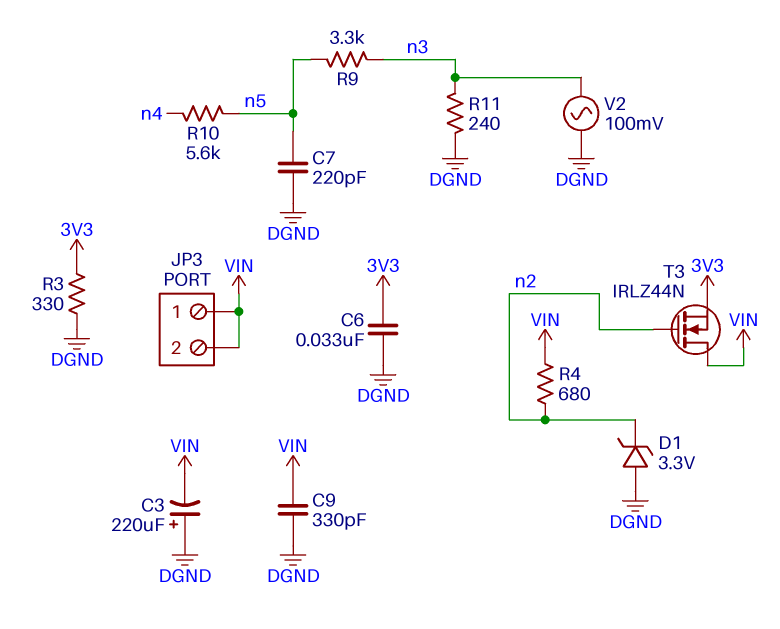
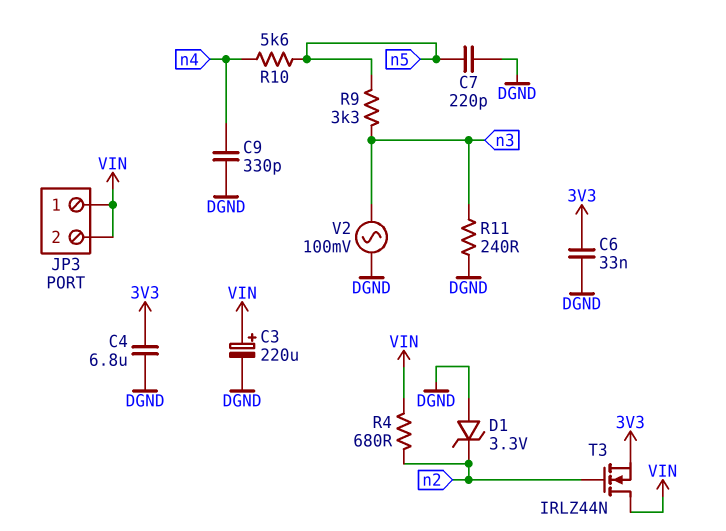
C3: 220uF (plus DGND, minus VIN) -> 220uF (plus VIN, minus DGND)
C4: none -> 6.8uF (3V3, DGND)
C9: 330pF (DGND, VIN) -> 330pF (DGND, n4)
R3: 330 (3V3, DGND) -> none

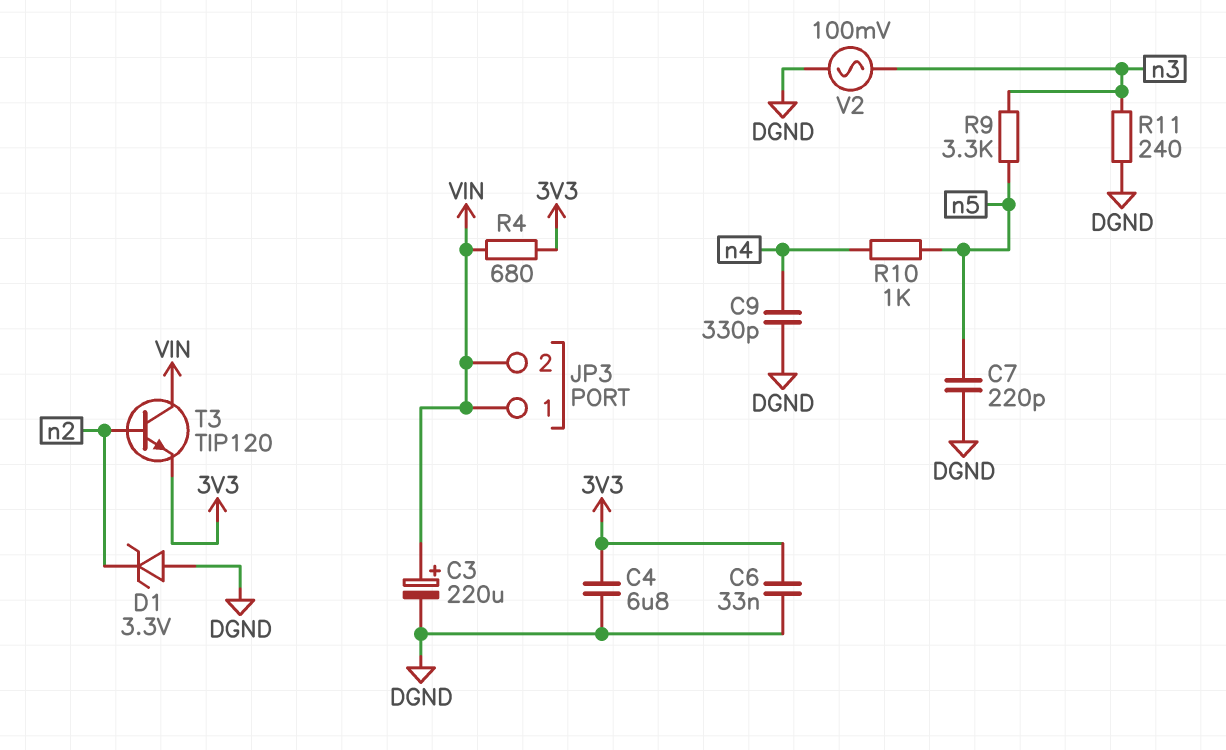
R4: 680 (VIN, n2) -> 680 (3V3, VIN)
R10: 5.6k (n4, n5) -> 1k (n4, n5)
T3: NMOS IRLZ44N (G n2, D VIN, S 3V3) -> NPN TIP120 (B n2, C VIN, E 3V3)

